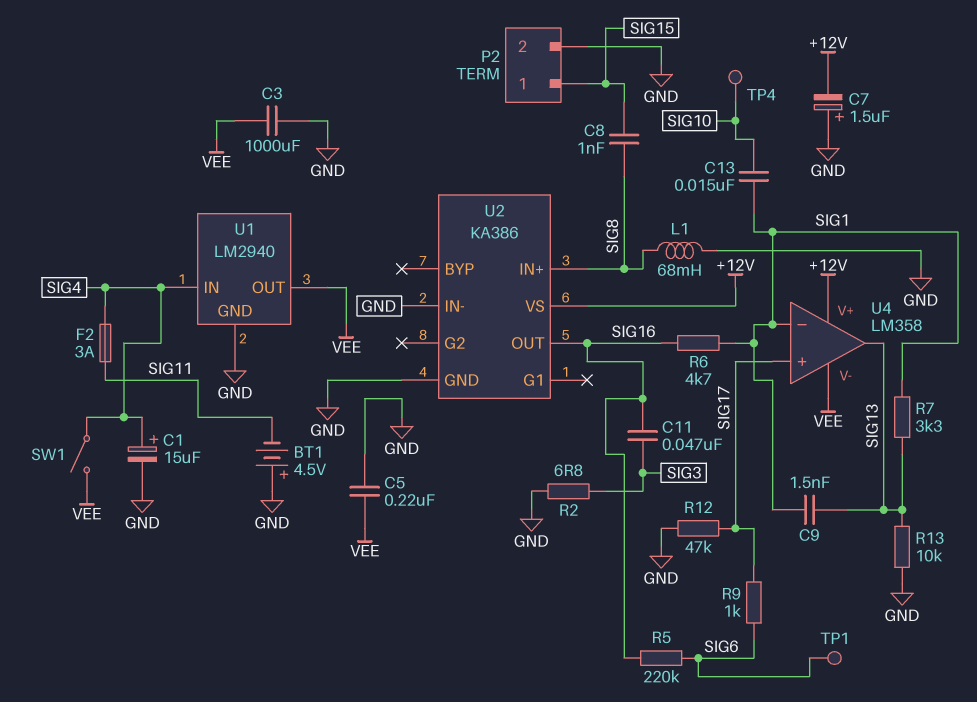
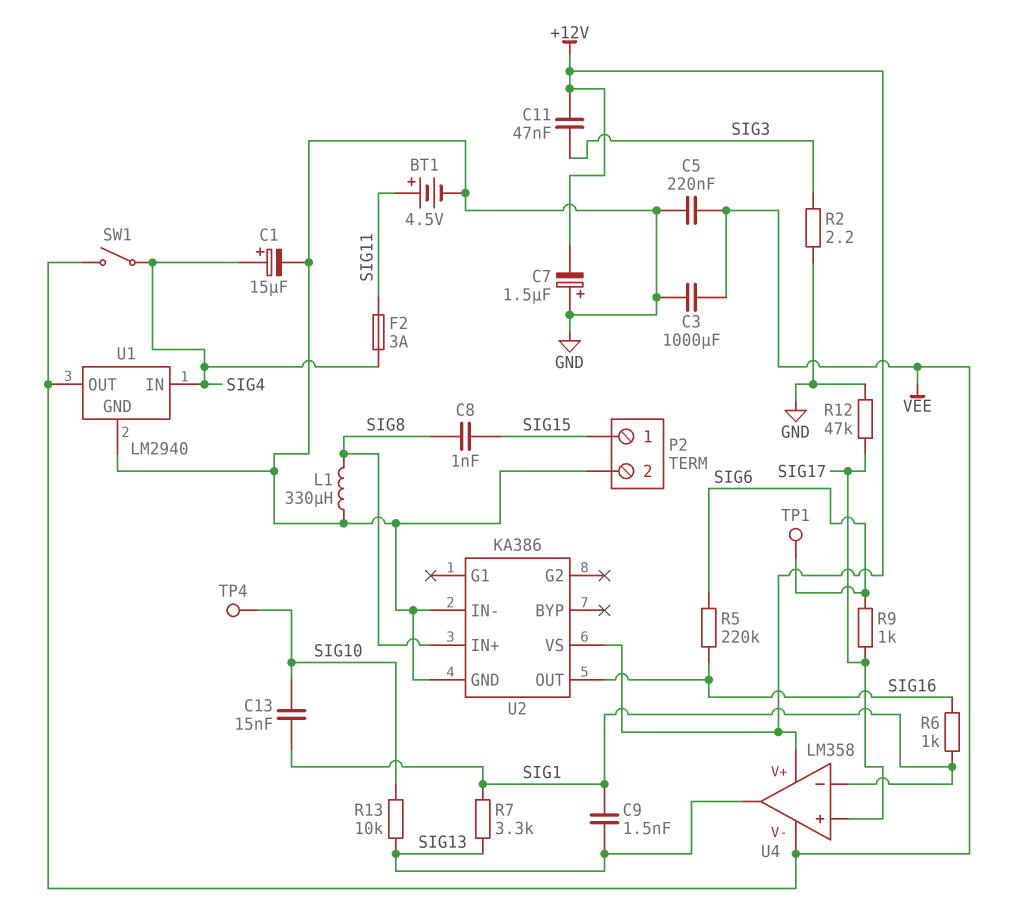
BT1: 4.5V (plus GND, minus SIG11) -> 4.5V (plus SIG11, minus GND)
C11: 47nF (SIG3, SIG16) -> 47nF (+12V, SIG3)
L1: 68mH (GND, SIG8) -> 330uH (GND, SIG8)
R2: 6.8 (GND, SIG3) -> 2.2 (GND, SIG3)
R6: 4.7k (SIG1, SIG16) -> 1k (SIG1, SIG16)
R13: 10k (GND, SIG13) -> 10k (SIG10, SIG13)

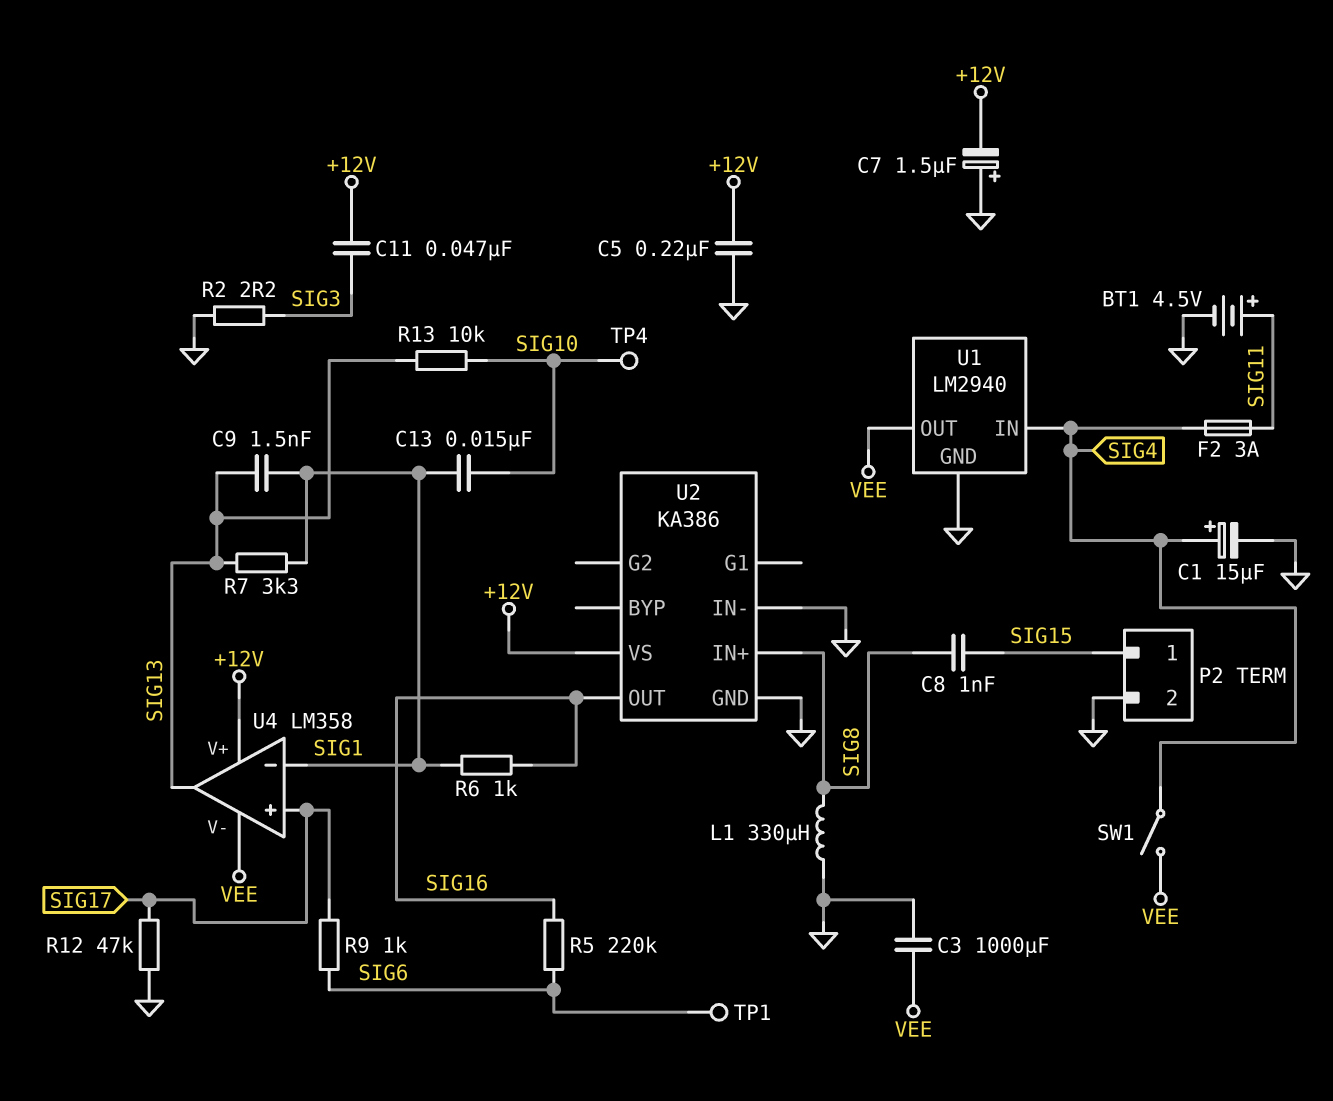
C5: 220nF (GND, VEE) -> 220nF (+12V, GND)

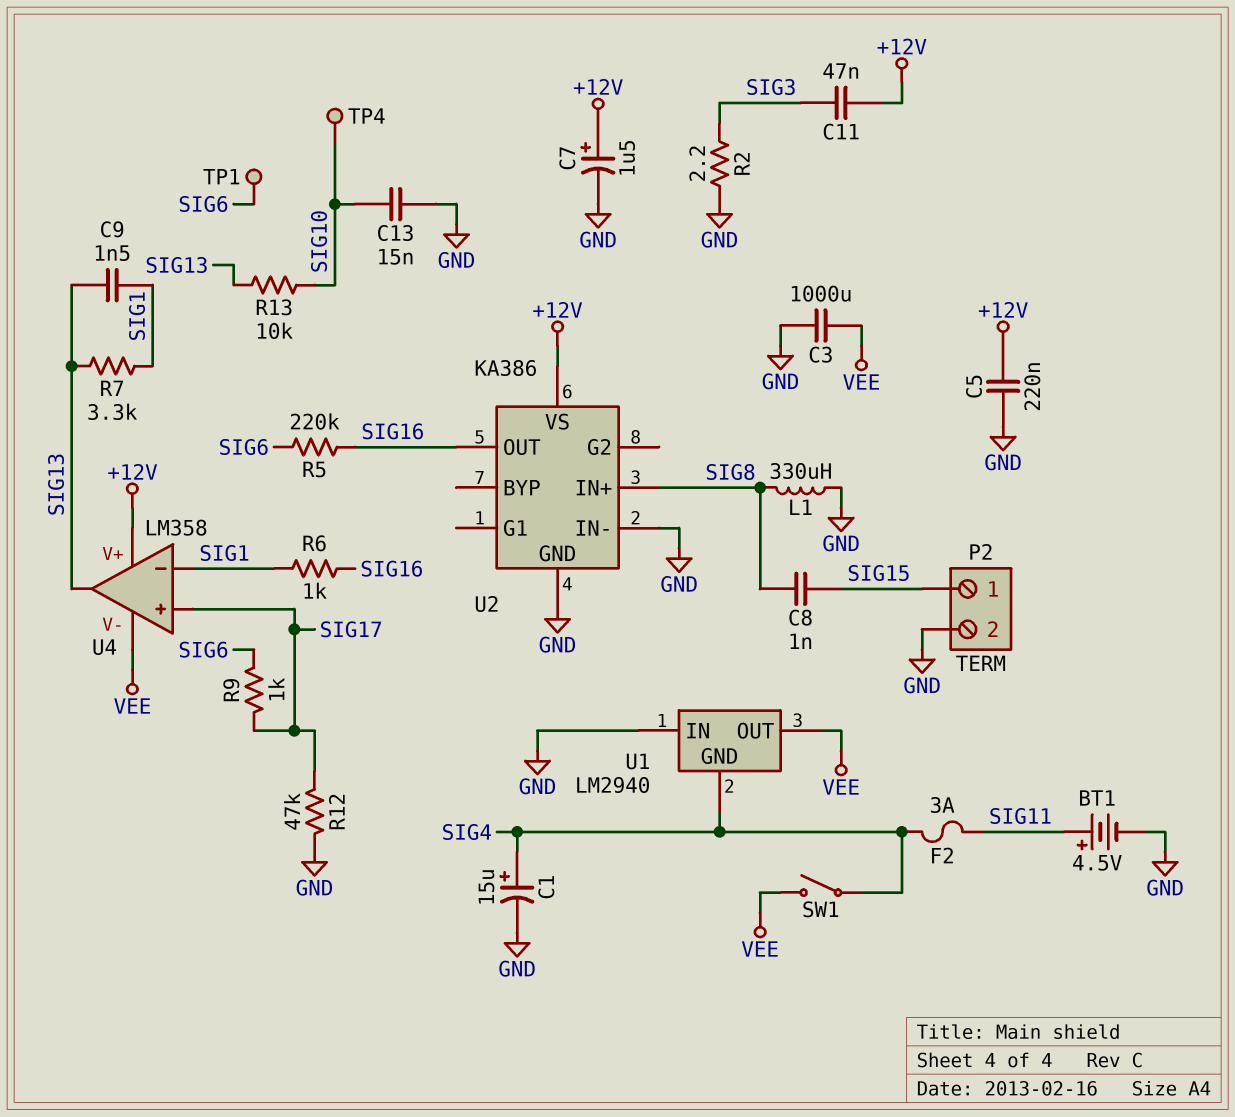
C7: 1.5uF (plus GND, minus +12V) -> 1.5uF (plus +12V, minus GND)
C13: 15nF (SIG1, SIG10) -> 15nF (GND, SIG10)
U1 pin GND: GND -> SIG4
U1 pin IN: SIG4 -> GND

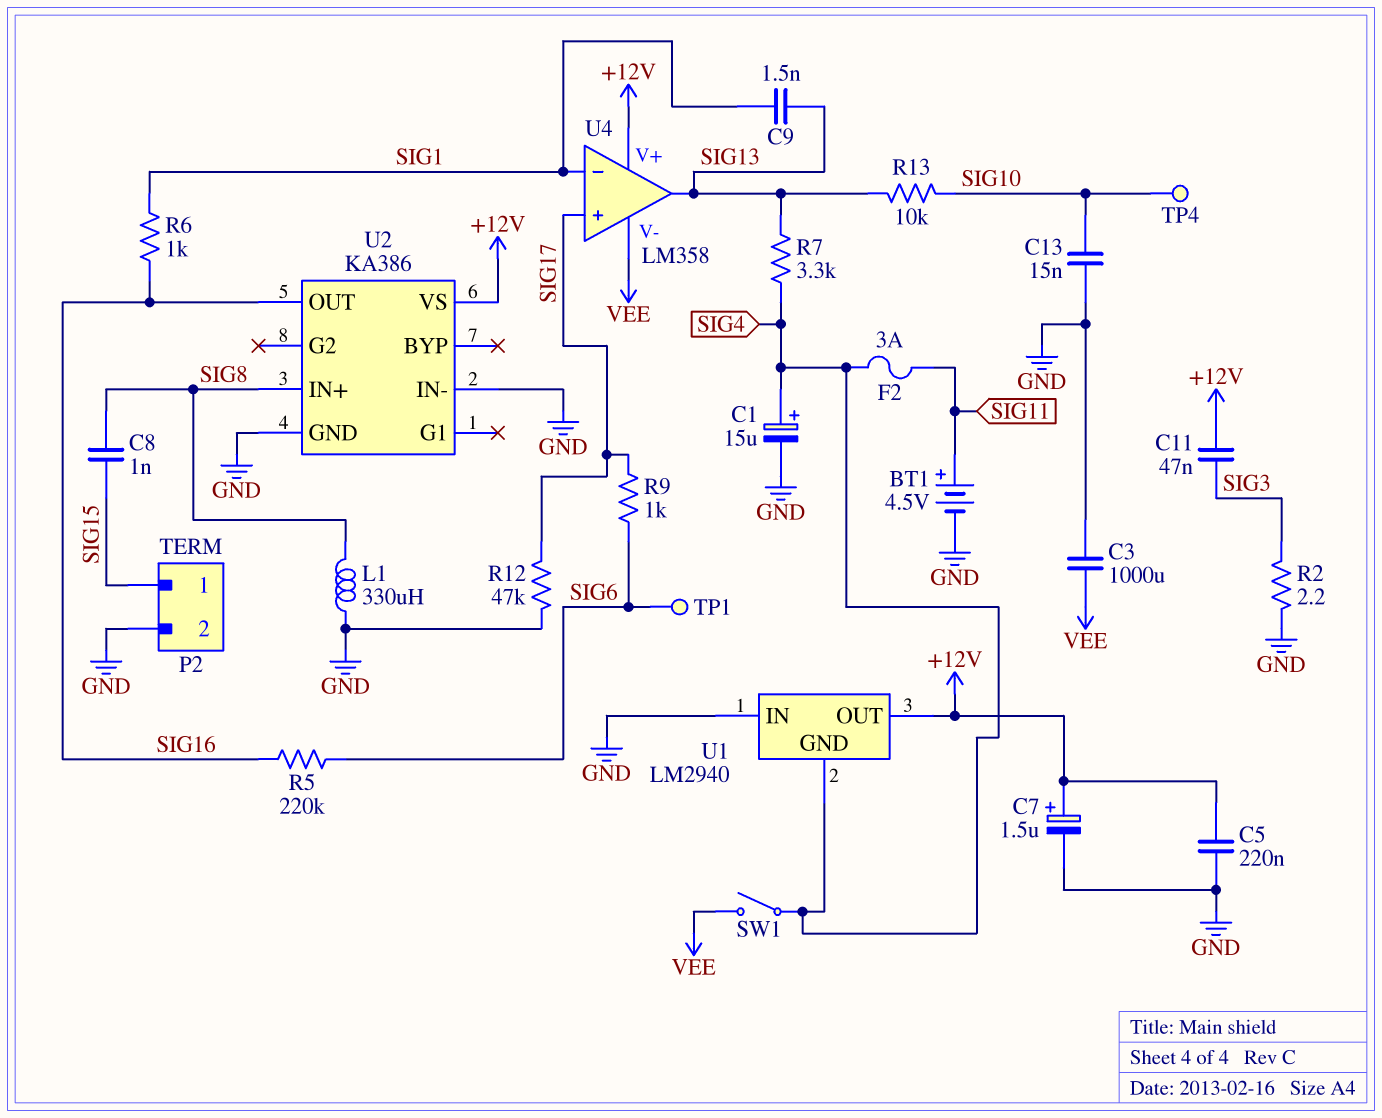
R7: 3.3k (SIG1, SIG13) -> 3.3k (SIG4, SIG13)
U1 pin OUT: VEE -> +12V

